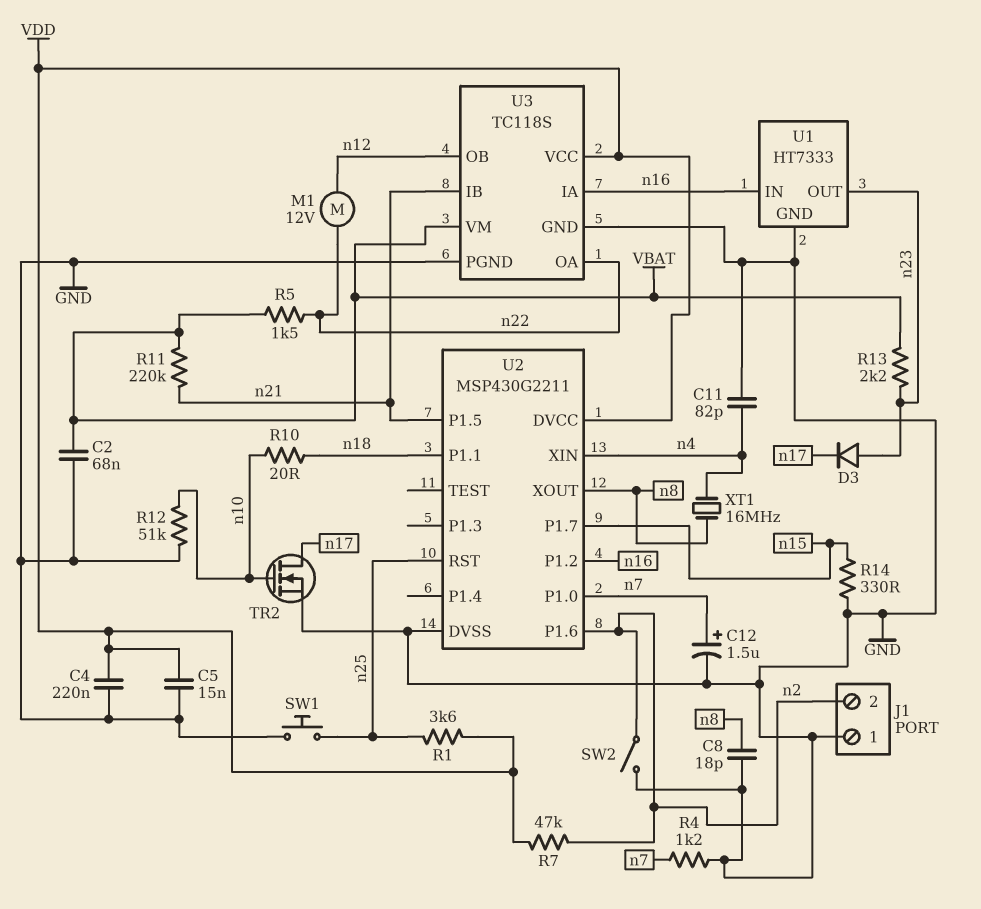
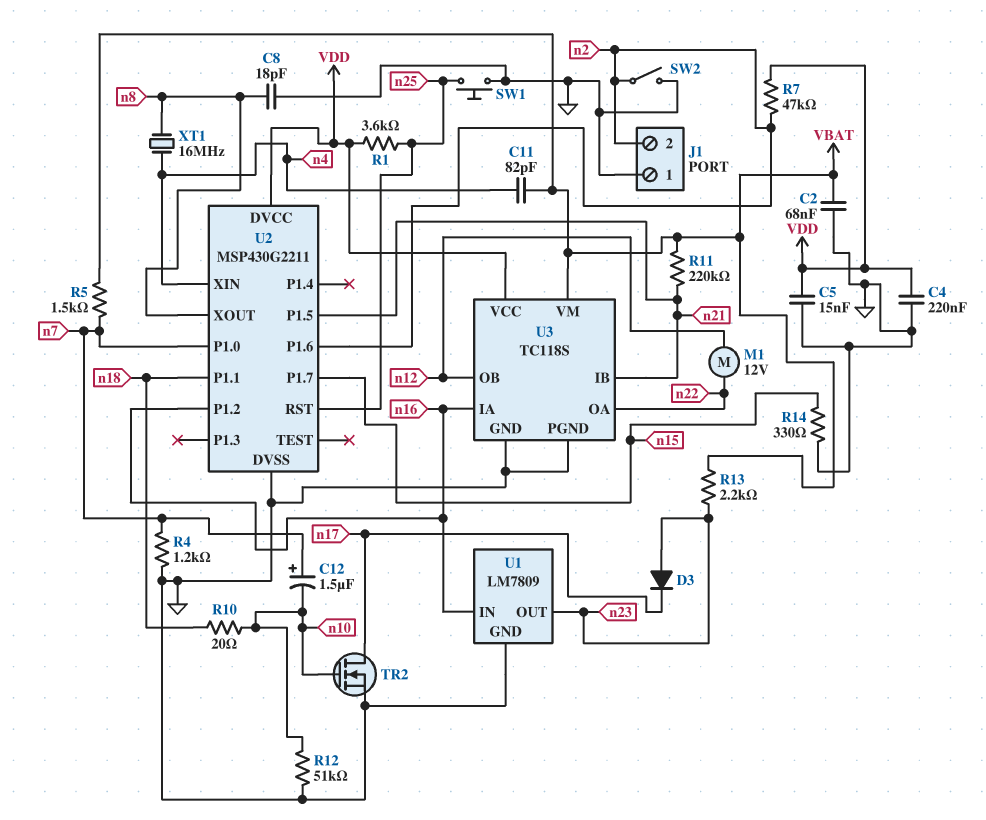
C11: 82pF (GND, n4) -> 82pF (VBAT, n4)
C12: 1.5uF (plus n7, minus GND) -> 1.5uF (plus n7, minus n10)
R5: 1.5k (VBAT, n22) -> 1.5k (VBAT, n7)
U1: HT7333 -> LM7809

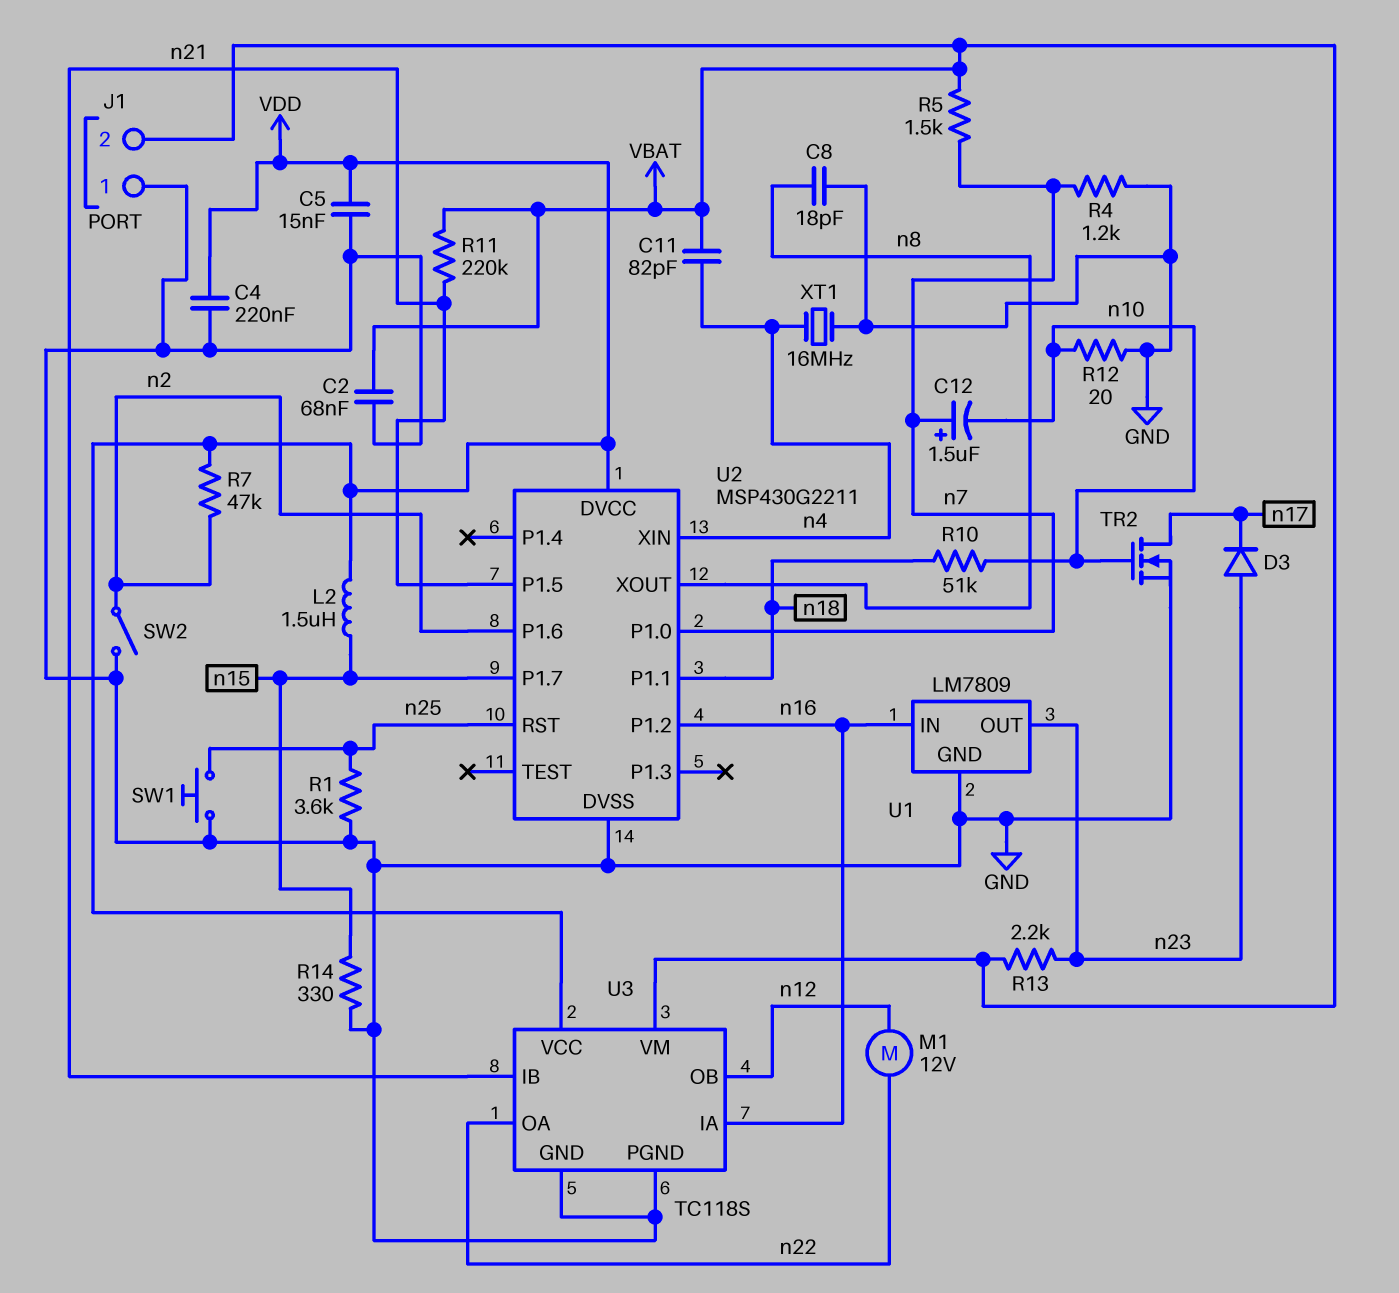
J1 pin 2: n2 -> VBAT
L2: none -> 1.5uH (VDD, n15)
R1: 3.6k (VDD, n25) -> 3.6k (GND, n25)
R10: 20 (n10, n18) -> 51k (n10, n18)
R12: 51k (GND, n10) -> 20 (GND, n10)
XT1: 16MHz (n4, n8) -> 16MHz (GND, n4)

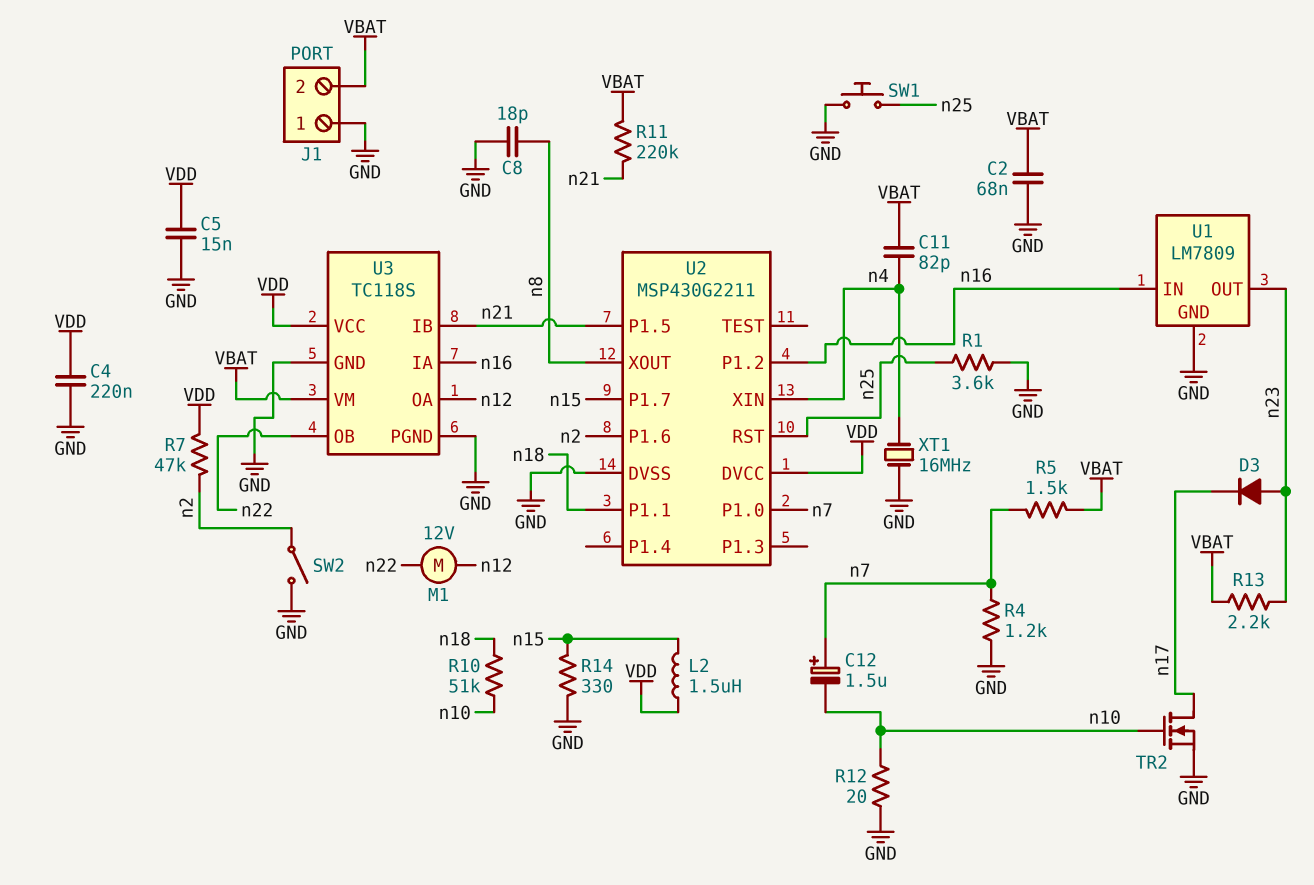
U3 pin OA: n22 -> n12
U3 pin OB: n12 -> n22

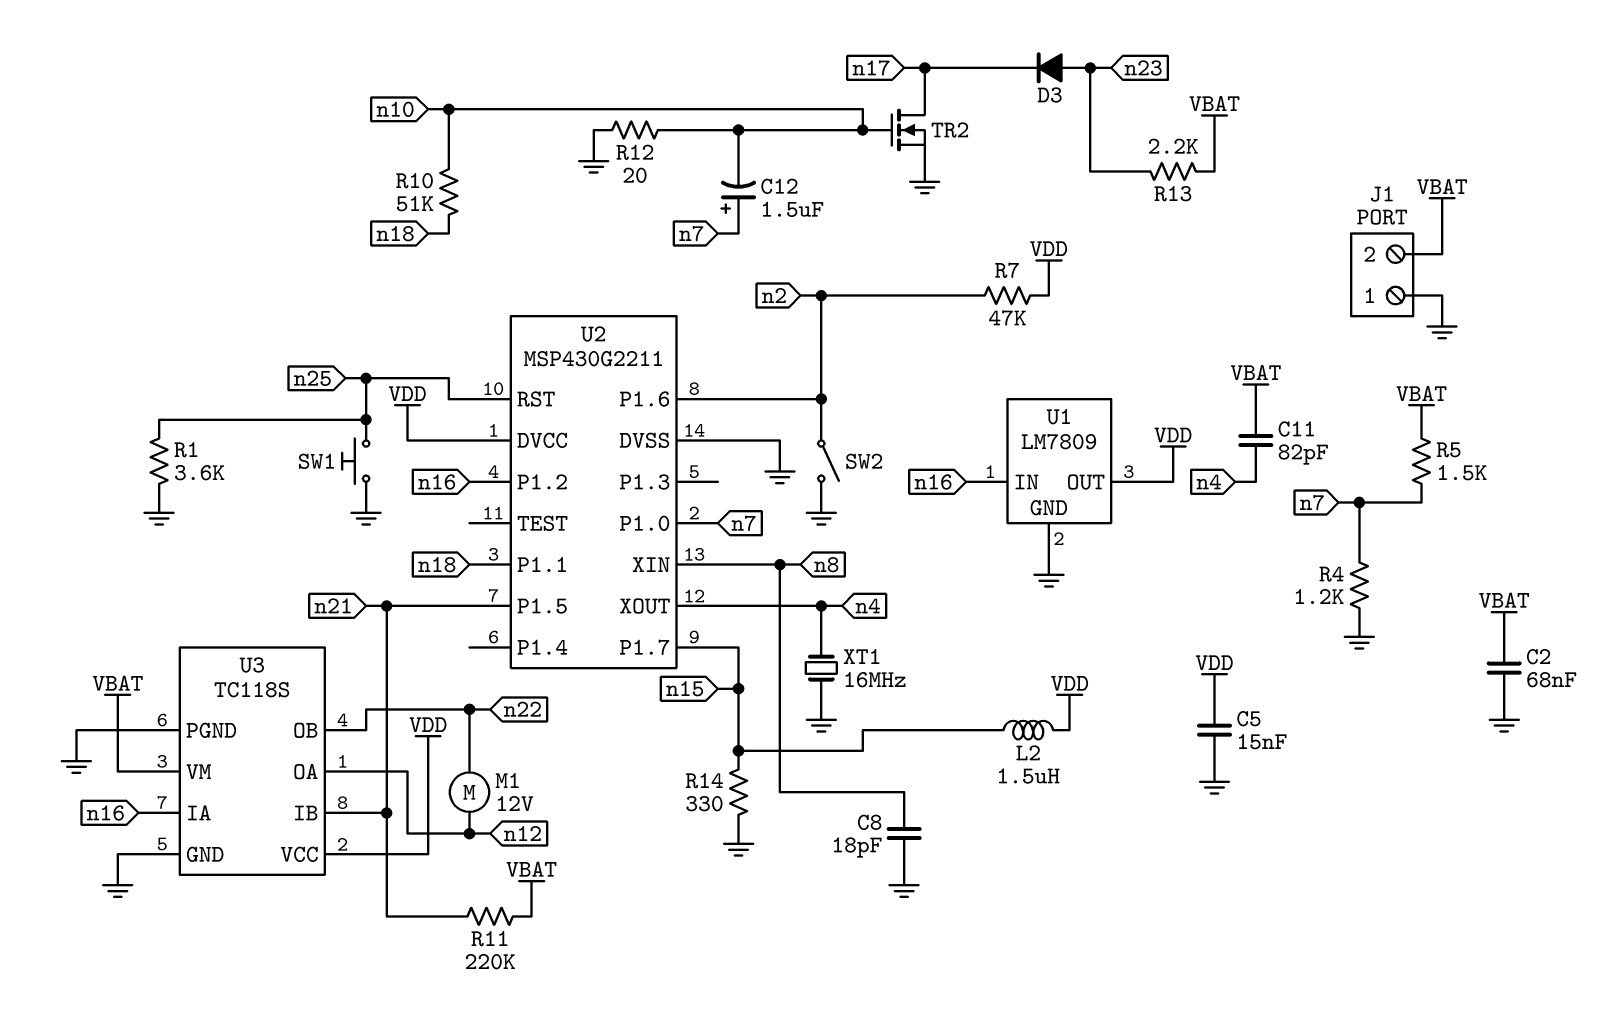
C4: 220nF (GND, VDD) -> none
U1 pin OUT: n23 -> VDD
U2 pin XIN: n4 -> n8
U2 pin XOUT: n8 -> n4

